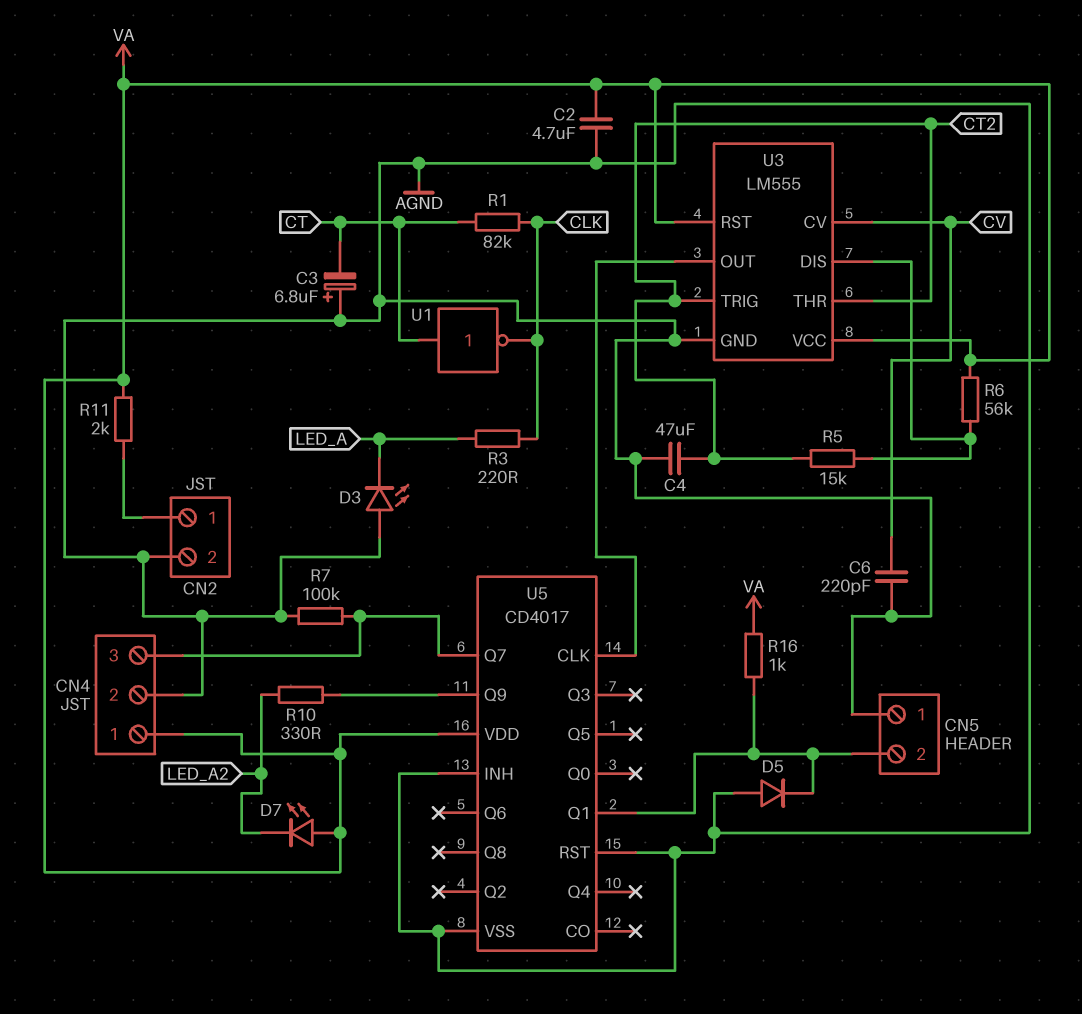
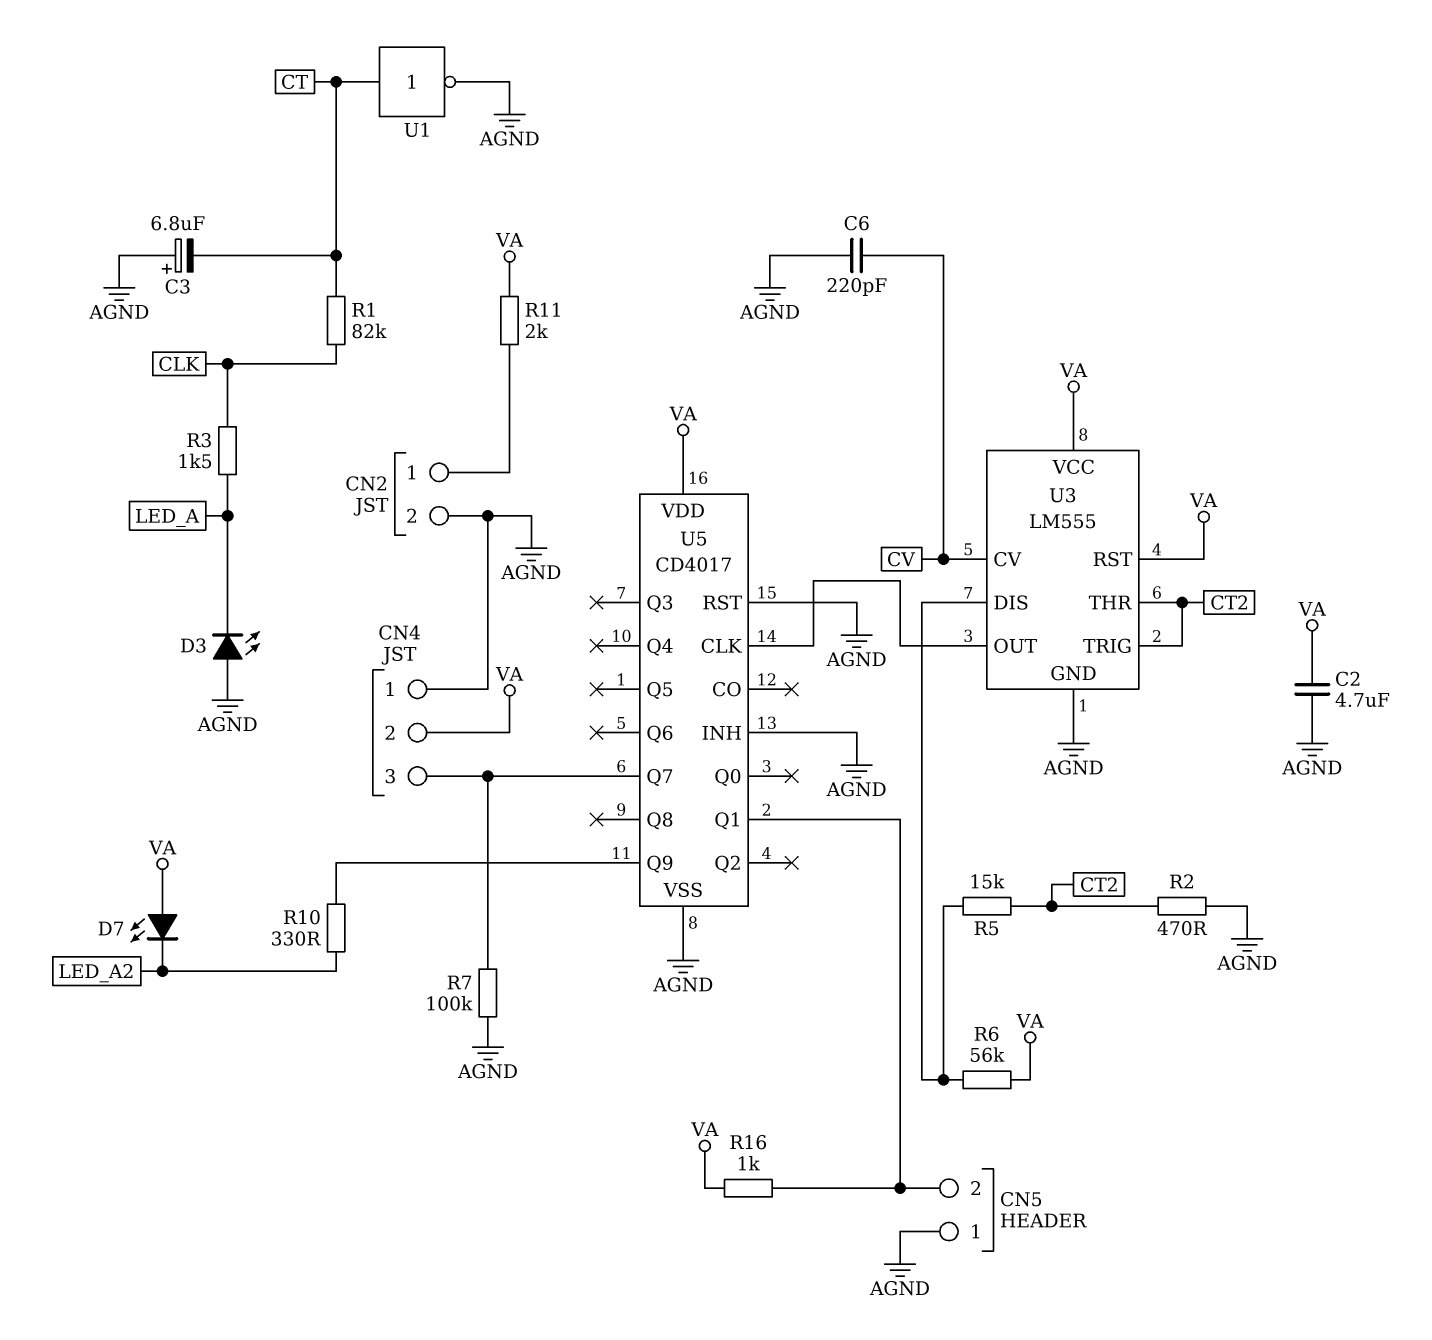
C4: 47uF (AGND, CT2) -> none
CN4 pin 1: VA -> AGND
CN4 pin 2: AGND -> VA
D5: diode (A AGND, K CN5/2) -> none
R2: none -> 470 (AGND, CT2)
R3: 220 (CLK, LED_A) -> 1.5k (CLK, LED_A)
U1: NOT (in CT, out CLK) -> NOT (in CT, out AGND)

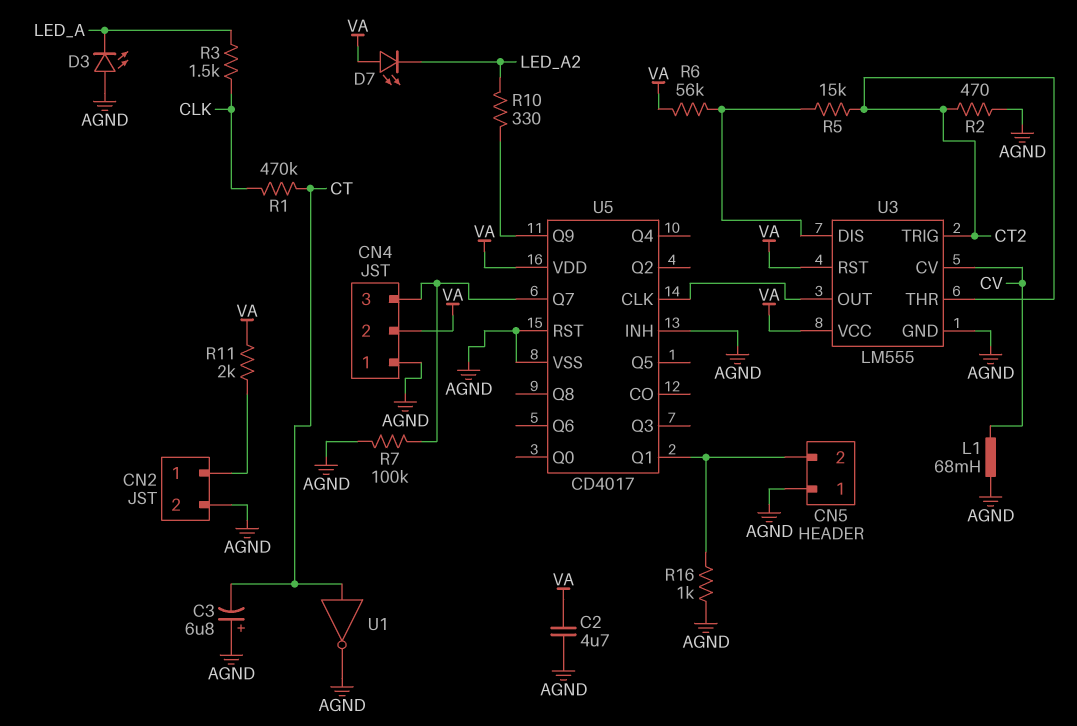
C6: 220pF (AGND, CV) -> none
L1: none -> 68mH (AGND, CV)
R1: 82k (CLK, CT) -> 470k (CLK, CT)
R16: 1k (CN5/2, VA) -> 1k (AGND, CN5/2)

